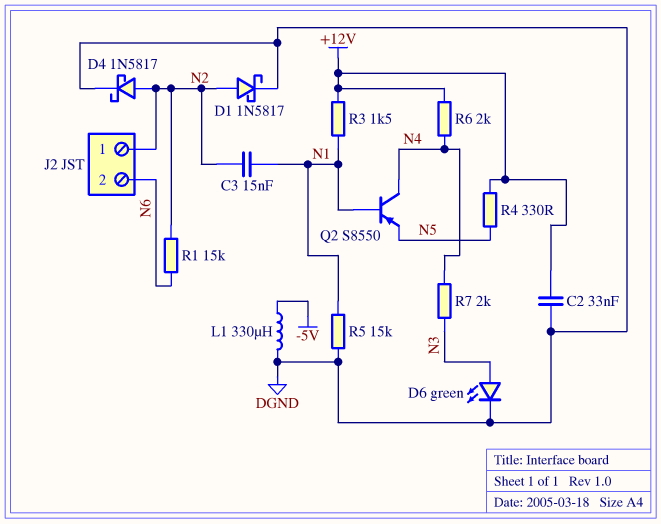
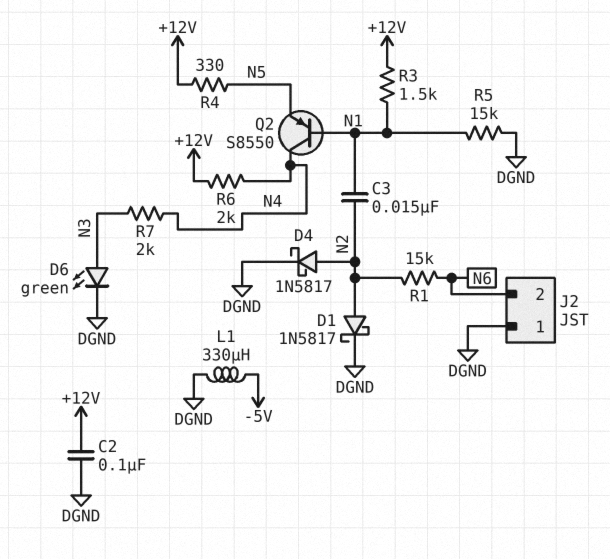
C2: 33nF (+12V, DGND) -> 100nF (+12V, DGND)
J2 pin 1: N2 -> DGND

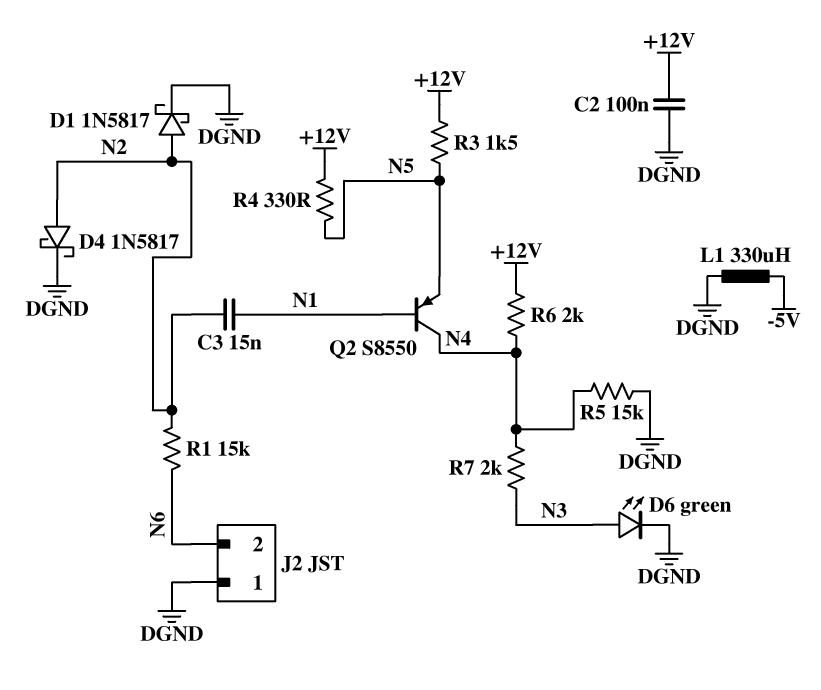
R3: 1.5k (+12V, N1) -> 1.5k (+12V, N5)
R5: 15k (DGND, N1) -> 15k (DGND, N4)

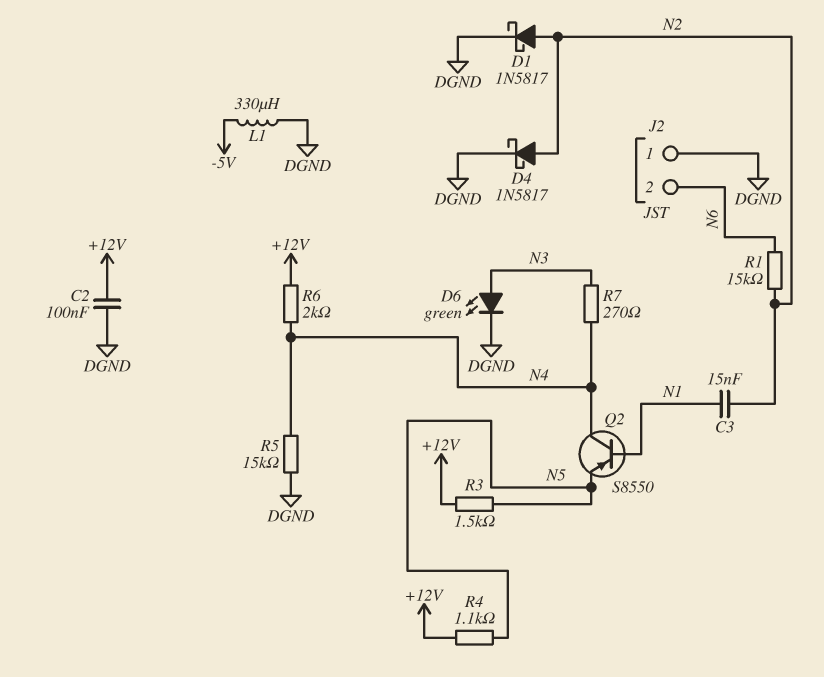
R4: 330 (+12V, N5) -> 1.1k (+12V, N5)
R7: 2k (N3, N4) -> 270 (N3, N4)

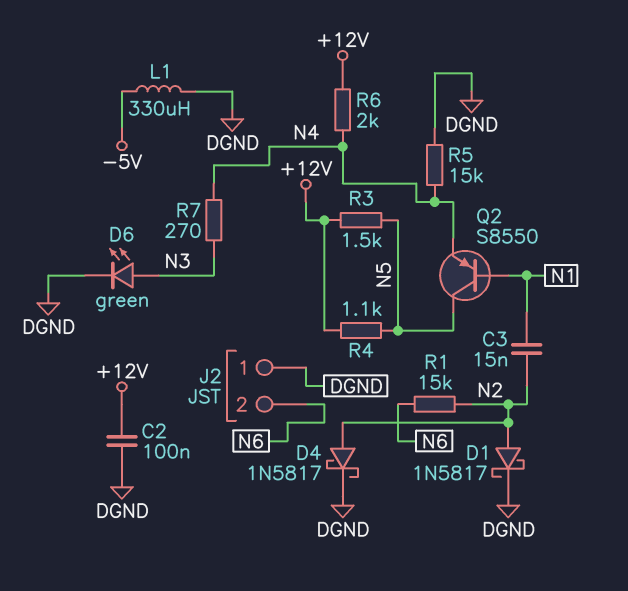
Q2: PNP S8550 (B N1, C N4, E N5) -> PNP S8550 (B N1, C N5, E N4)

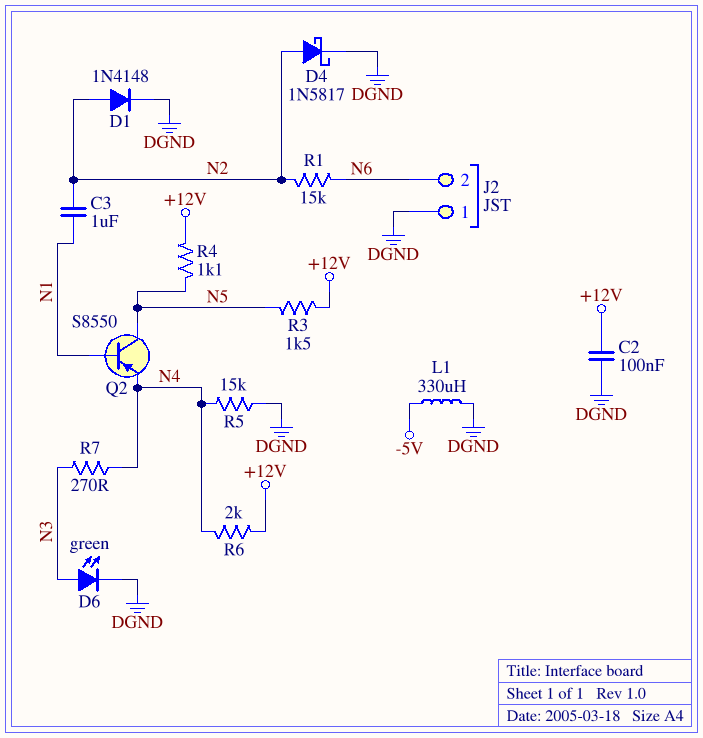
C3: 15nF (N1, N2) -> 1uF (N1, N2)
D1: schottky 1N5817 (A N2, K DGND) -> diode 1N4148 (A N2, K DGND)

